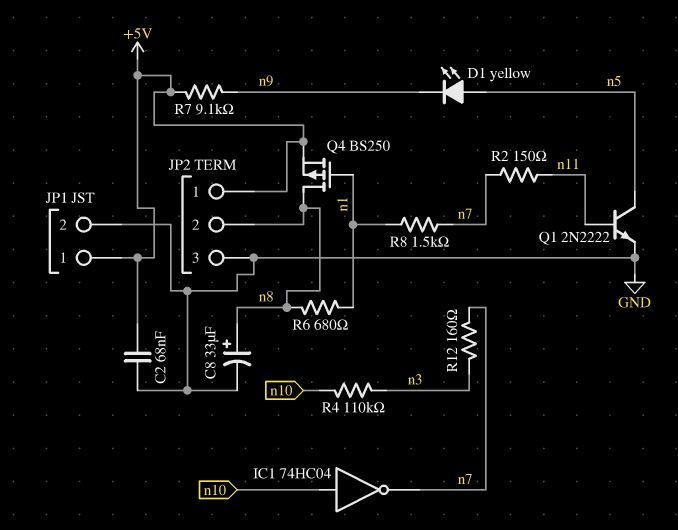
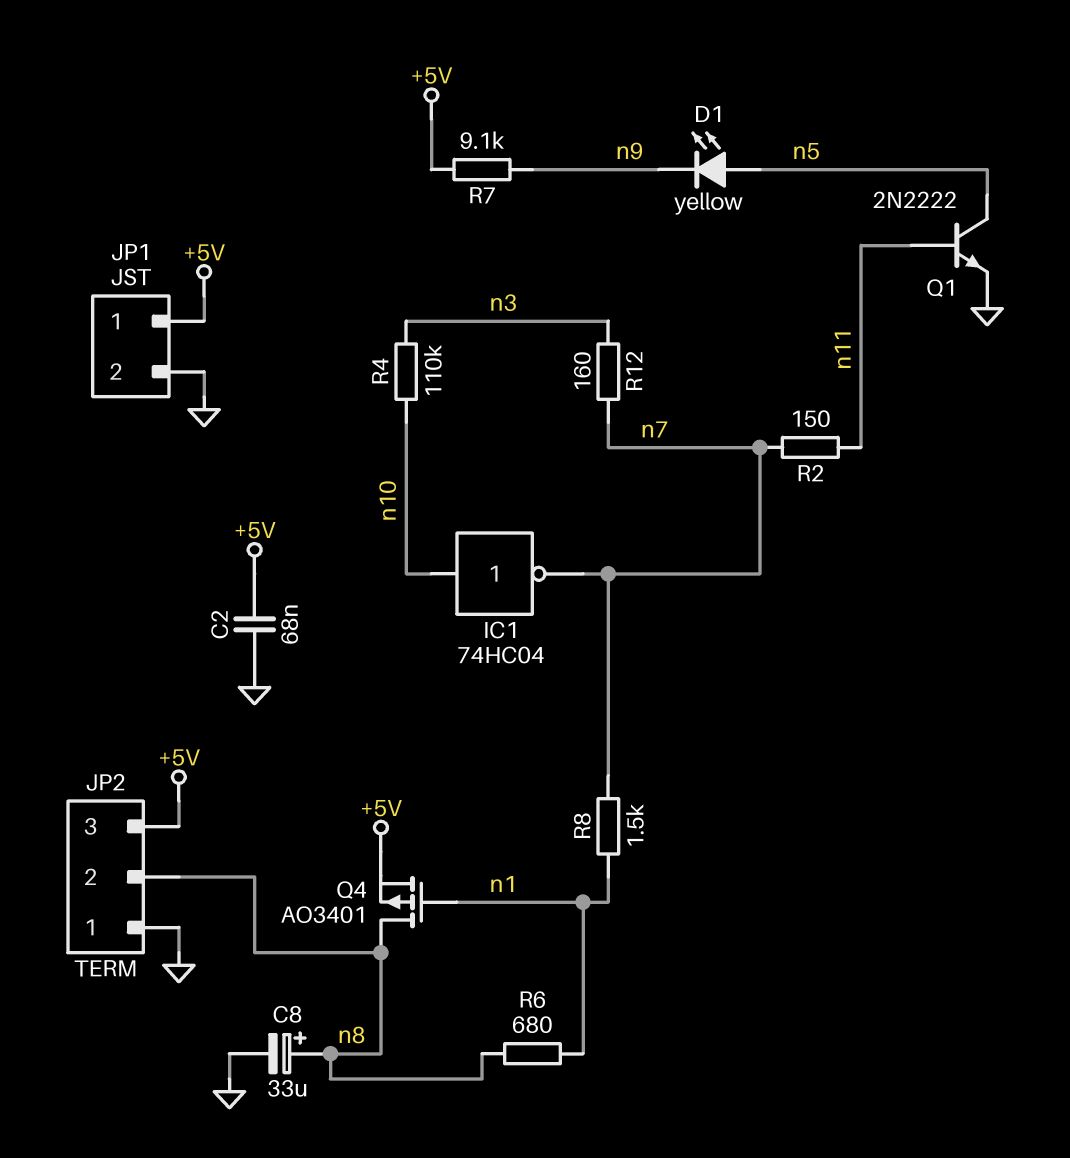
JP2 pin 1: +5V -> GND
JP2 pin 3: GND -> +5V
Q4: PMOS BS250 (G n1, D n8, S +5V) -> PMOS AO3401 (G n1, D n8, S +5V)

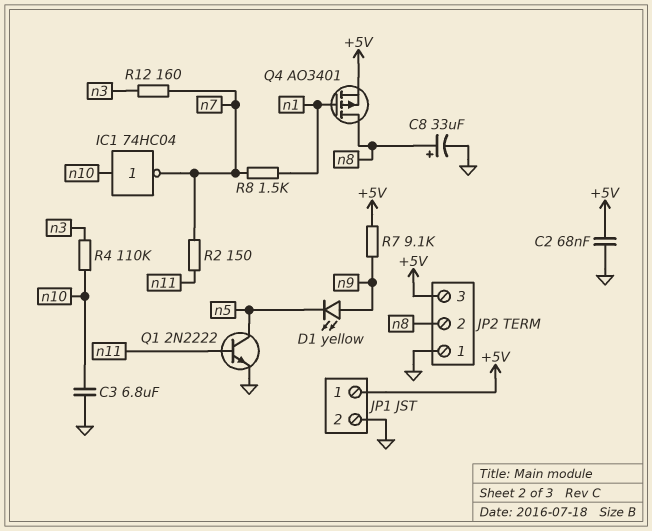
C3: none -> 6.8uF (GND, n10)
D1: LED yellow (A n5, K n9) -> LED yellow (A n9, K n5)
R6: 680 (n1, n8) -> none

